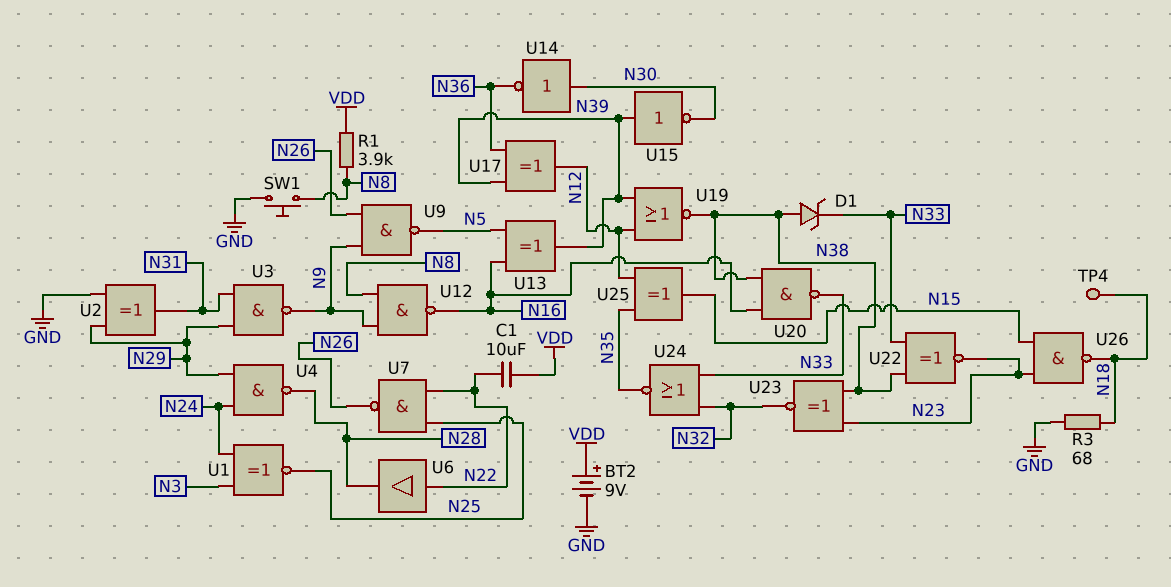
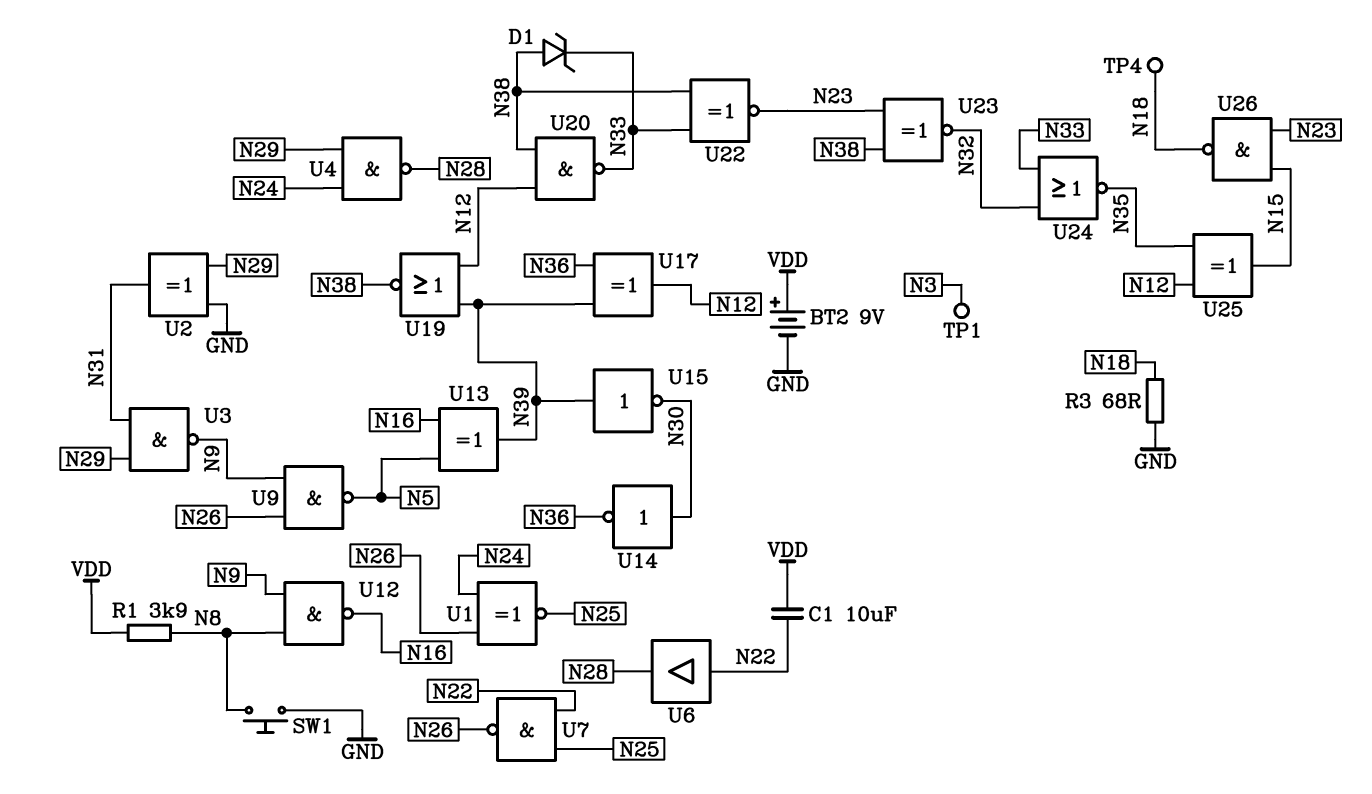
TP1: none -> test point (N3)
U1: XNOR (in N3, in N24, out N25) -> XNOR (in N24, in N26, out N25)
U20: NAND (in N16, in N38, out N33) -> NAND (in N12, in N38, out N33)

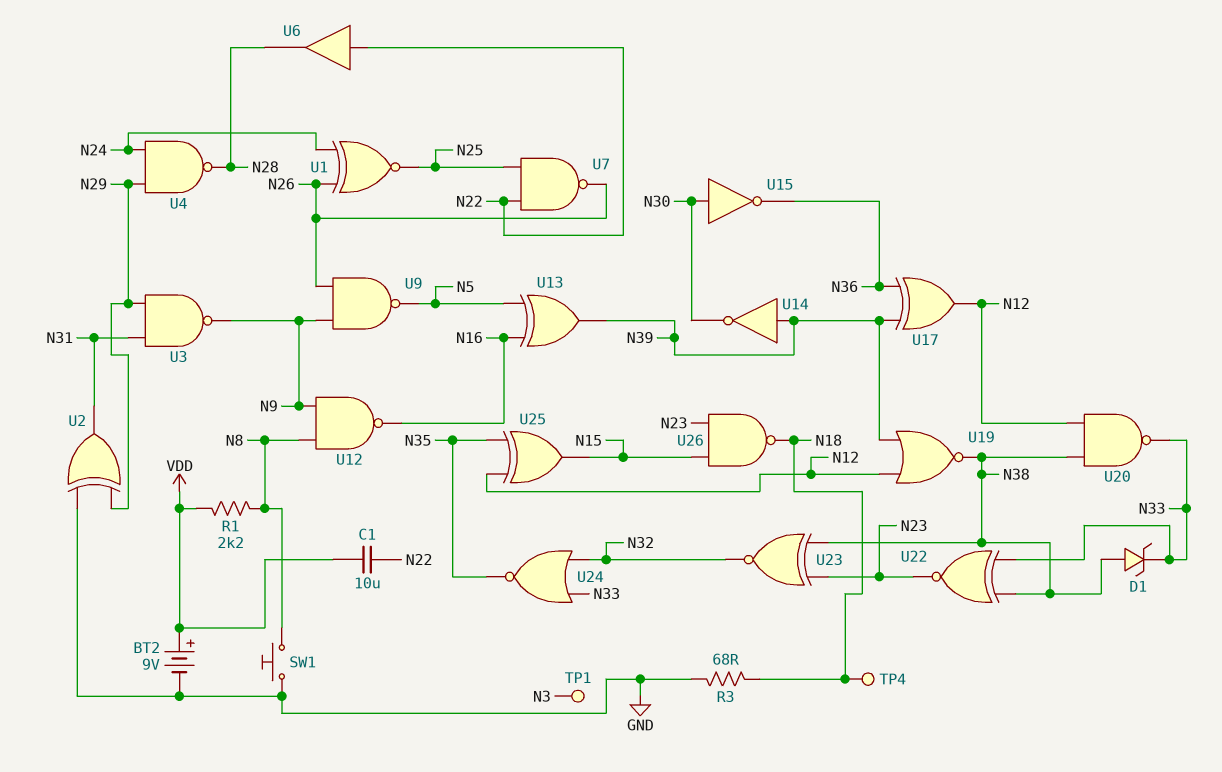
R1: 3.9k (N8, VDD) -> 2.2k (N8, VDD)
U14: NOT (in N30, out N36) -> NOT (in N39, out N30)
U15: NOT (in N39, out N30) -> NOT (in N30, out N36)

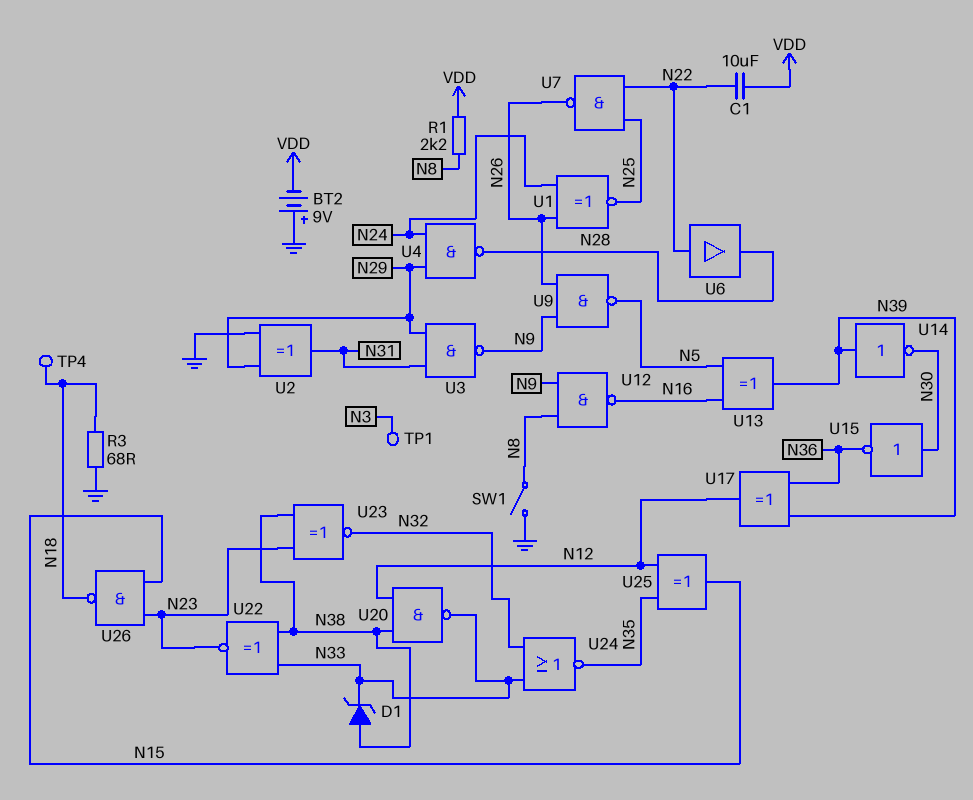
BT2: 9V (plus VDD, minus GND) -> 9V (plus GND, minus VDD)
SW1: button (GND, N8) -> switch (GND, N8)
U19: NOR (in N12, in N39, out N38) -> none

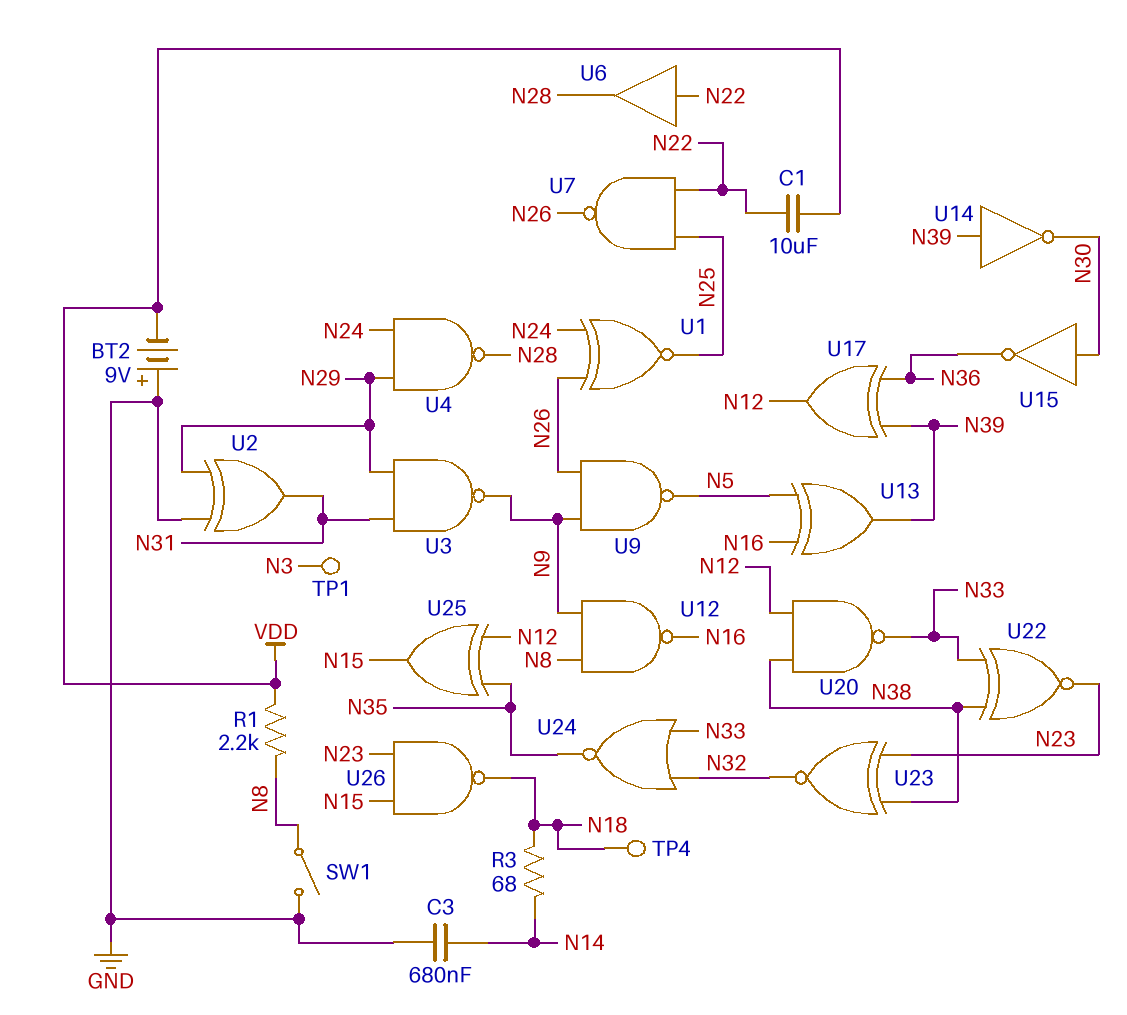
C3: none -> 680nF (GND, N14)
D1: zener (A N38, K N33) -> none
R3: 68 (GND, N18) -> 68 (N14, N18)

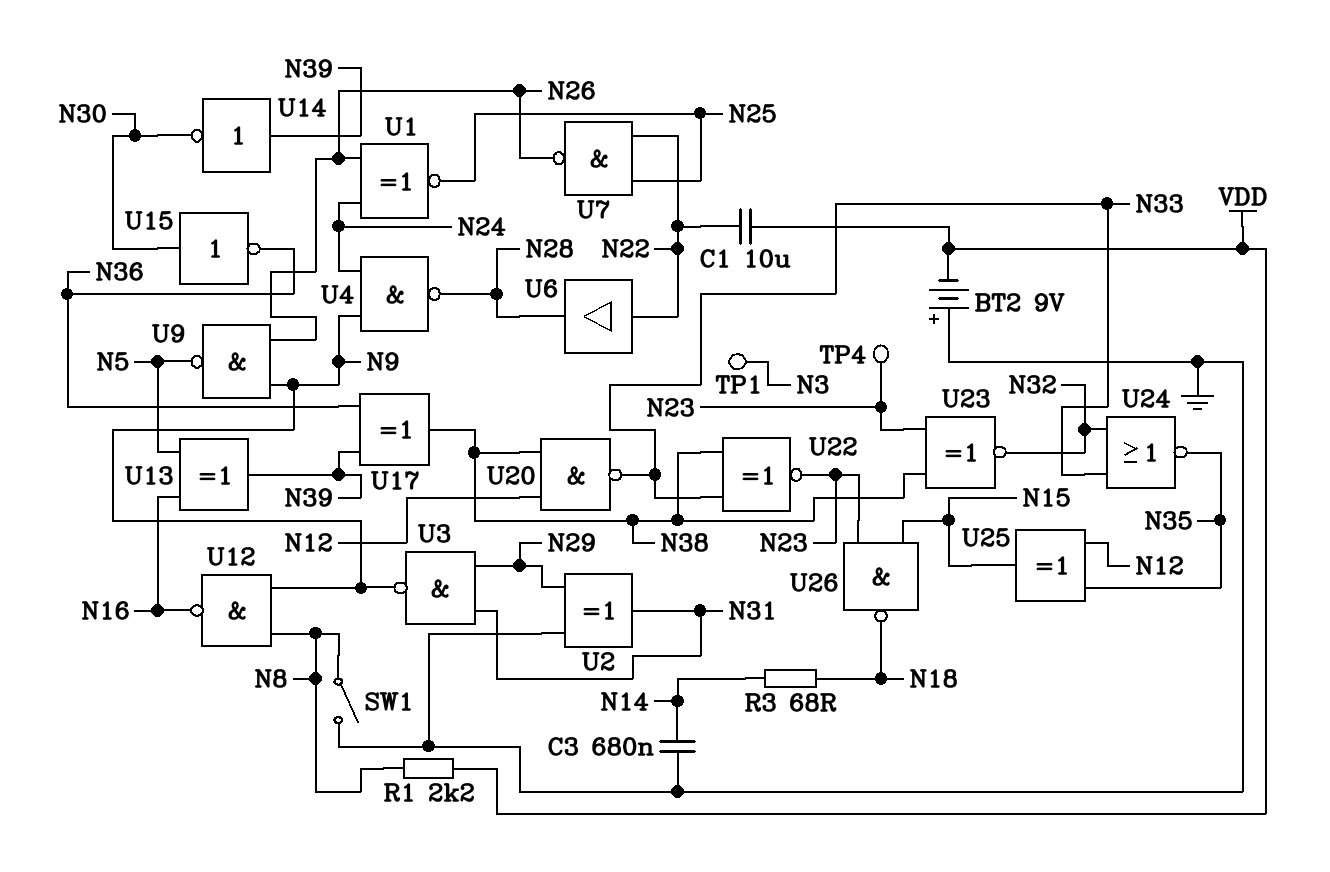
TP4: test point (N18) -> test point (N23)
U4: NAND (in N24, in N29, out N28) -> NAND (in N9, in N24, out N28)
U17: XOR (in N36, in N39, out N12) -> XOR (in N36, in N39, out N38)

